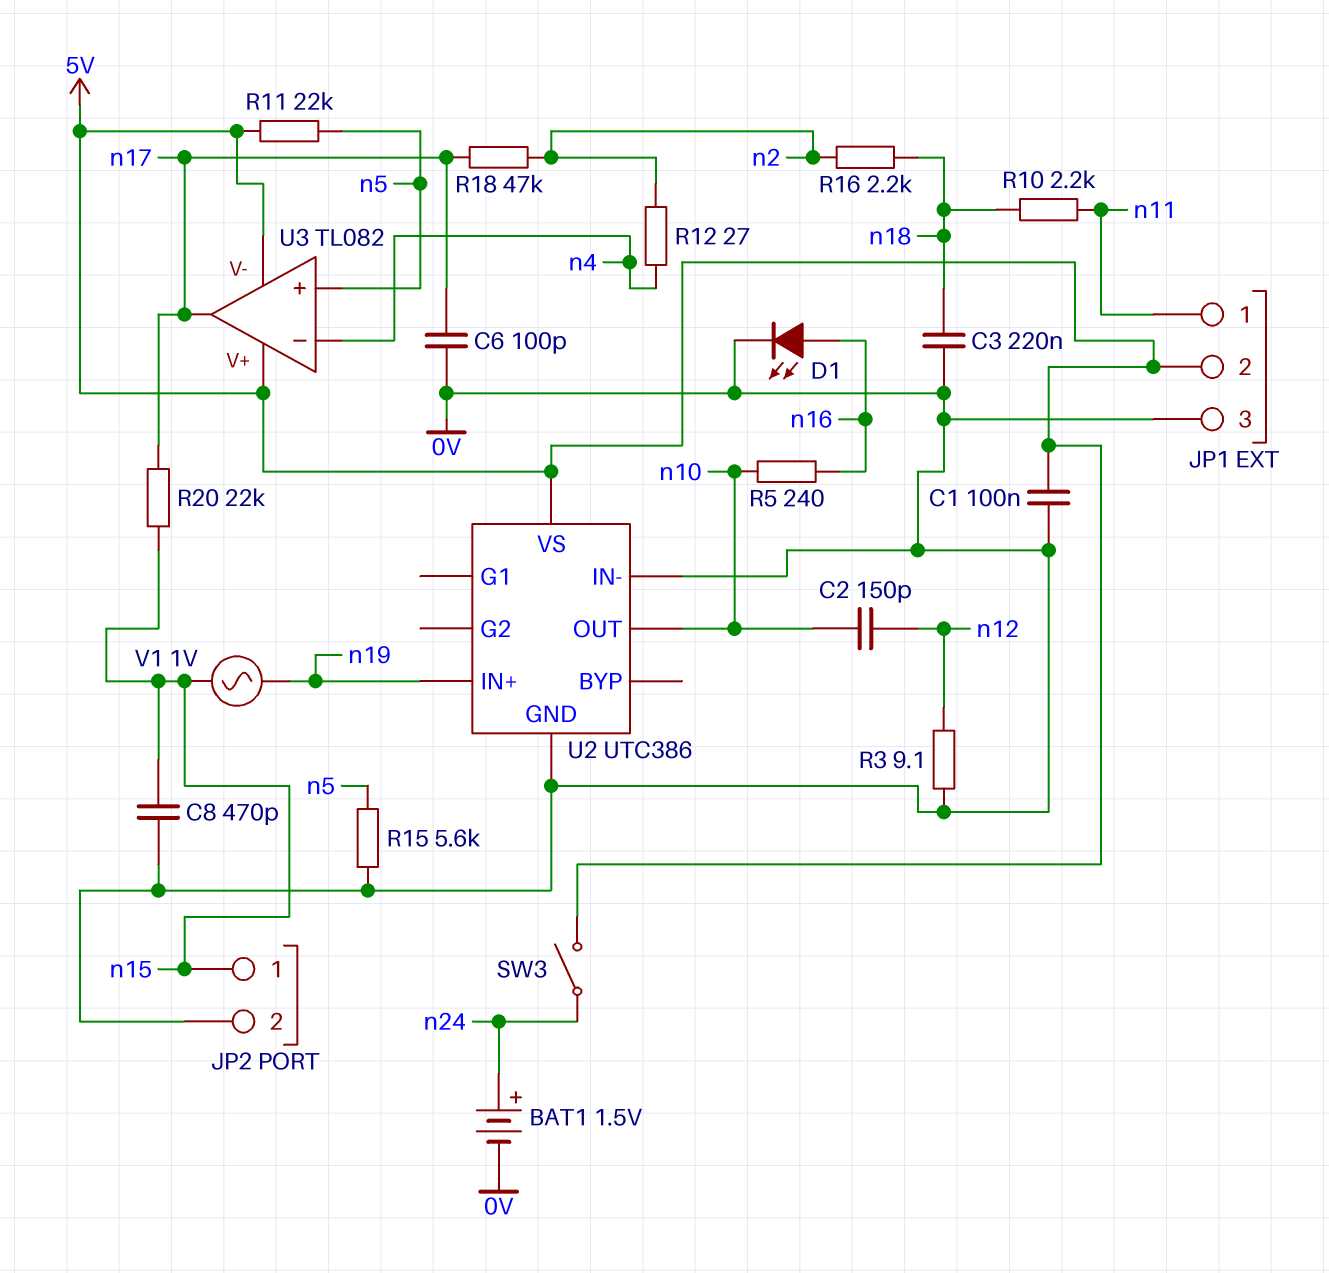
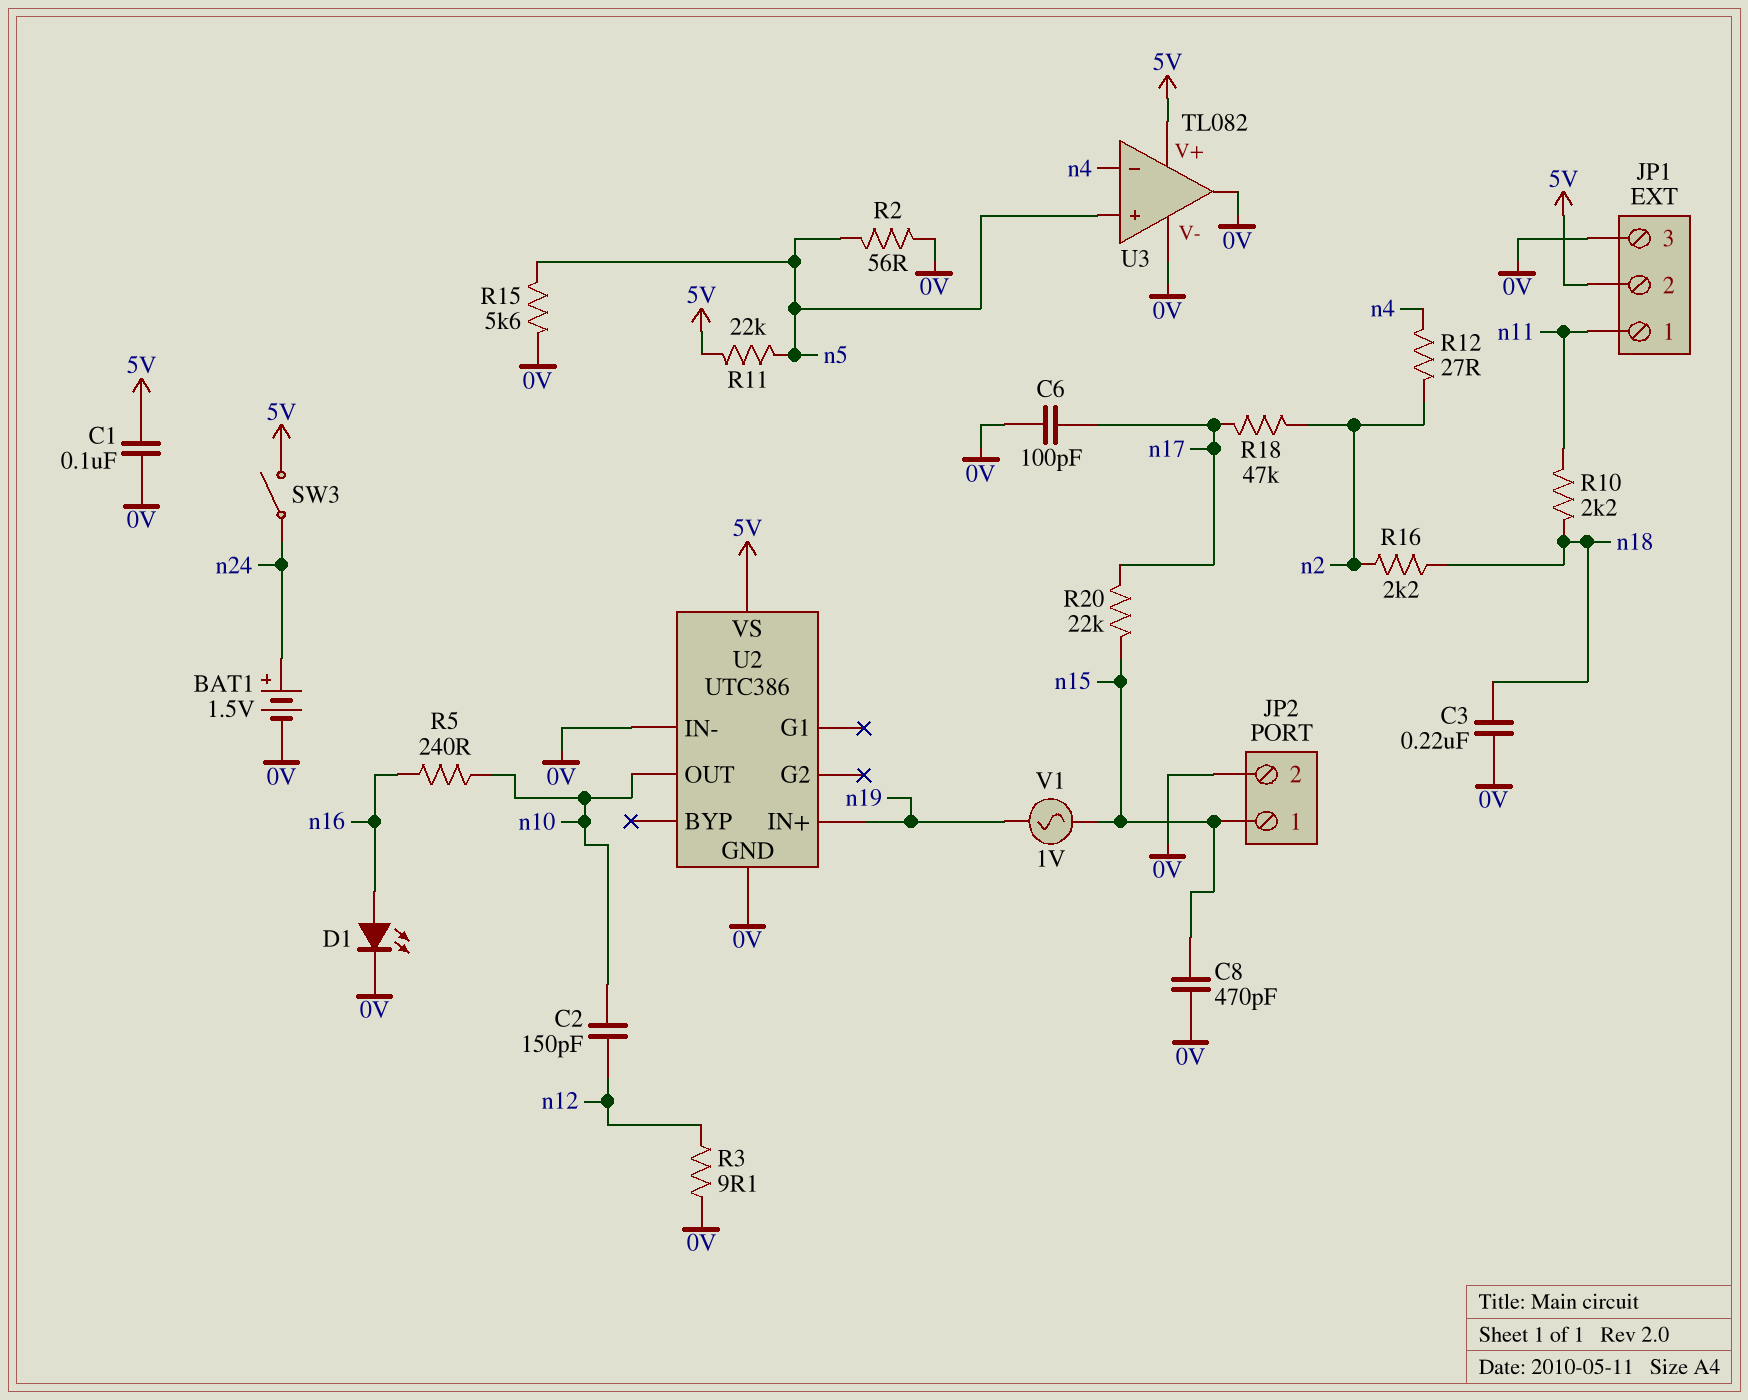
R2: none -> 56 (0V, n5)
U3 pin V-: 5V -> 0V
U3 pin out: n17 -> 0V

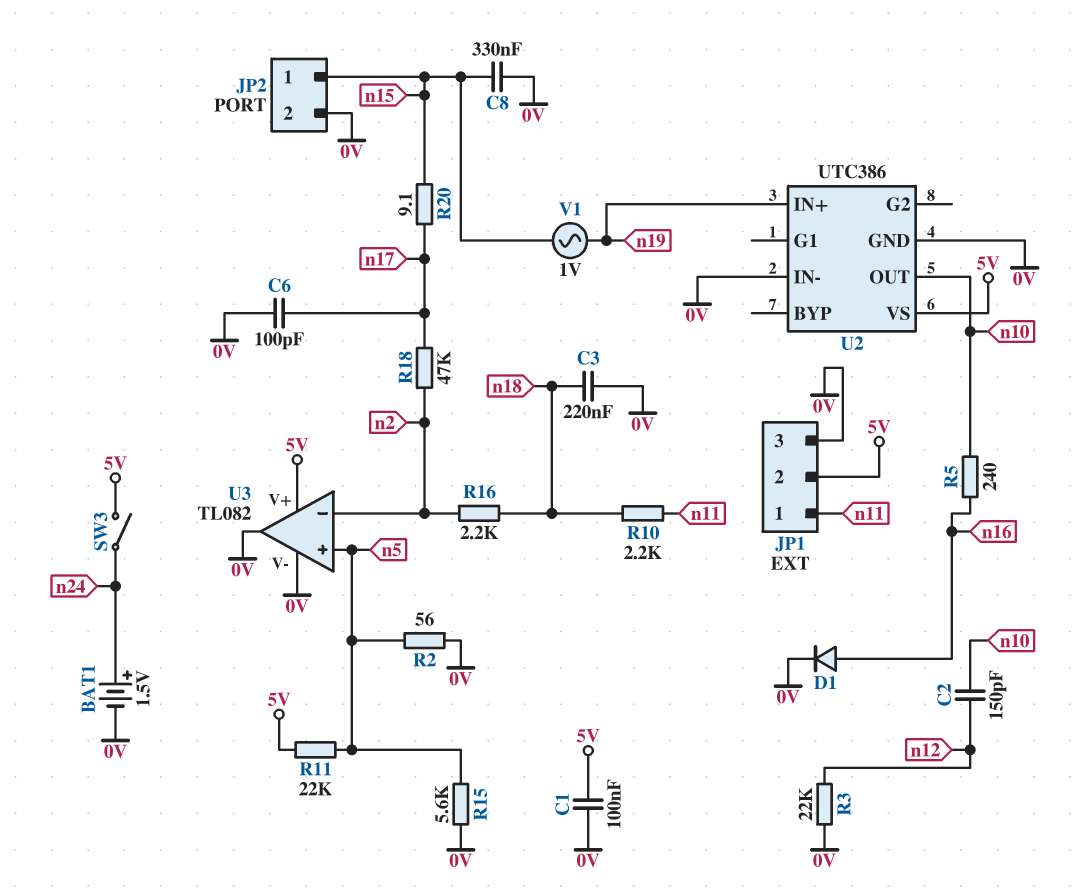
C8: 470pF (0V, n15) -> 330nF (0V, n15)
D1: LED (A n16, K 0V) -> diode (A n16, K 0V)
R3: 9.1 (0V, n12) -> 22k (0V, n12)
R12: 27 (n2, n4) -> none
R20: 22k (n15, n17) -> 9.1 (n15, n17)
U3 pin in-: n4 -> n2

